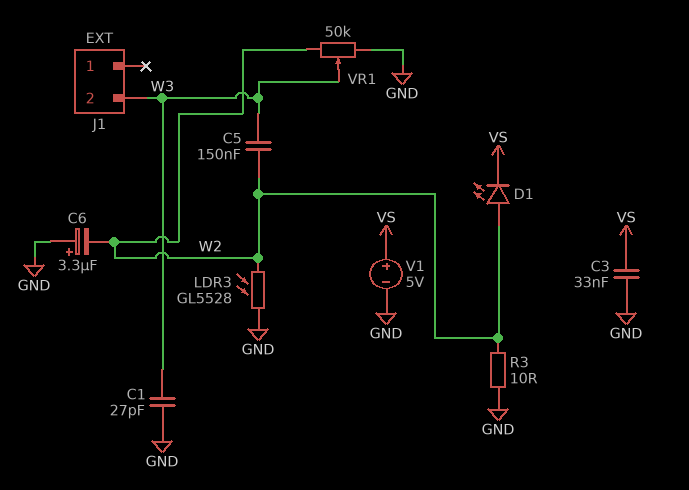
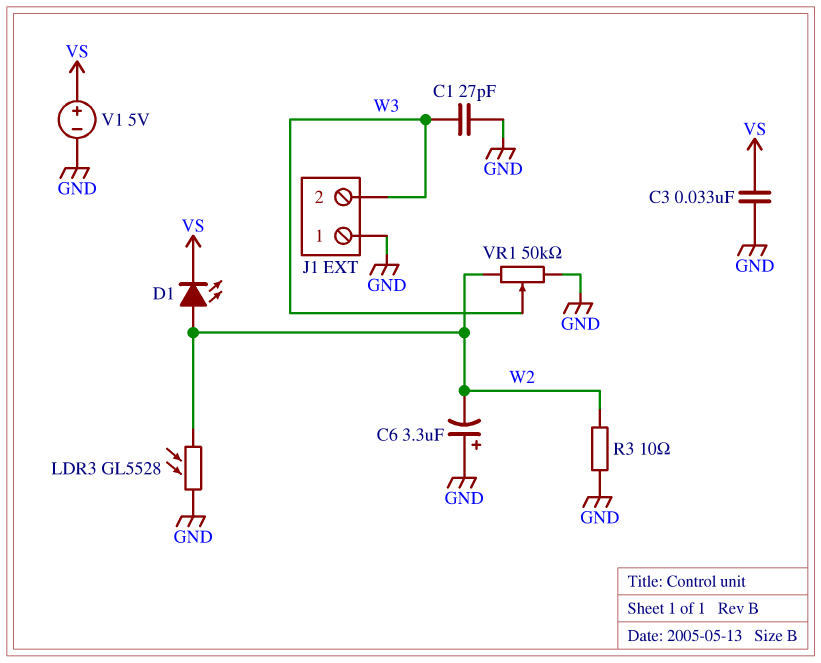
C5: 150nF (W2, W3) -> none
J1 pin 1: none -> GND

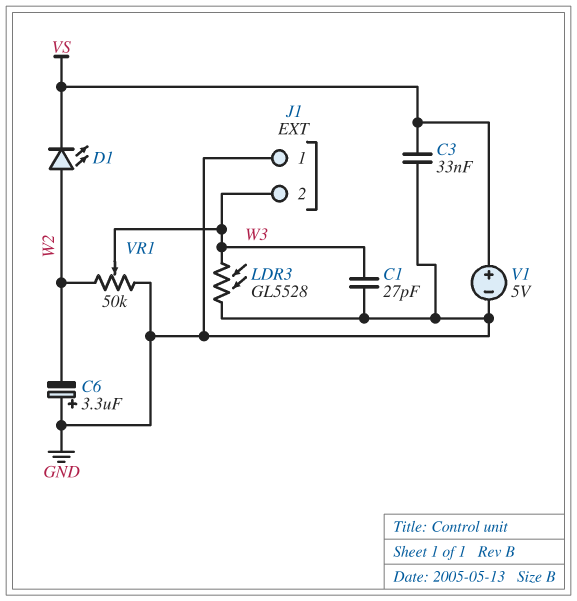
LDR3: GL5528 (GND, W2) -> GL5528 (GND, W3)
R3: 10 (GND, W2) -> none

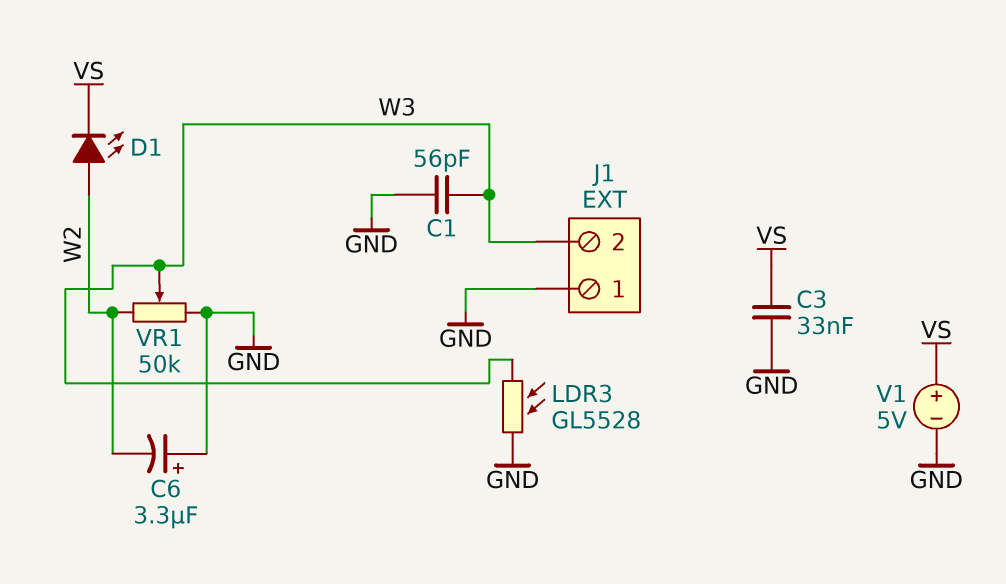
C1: 27pF (GND, W3) -> 56pF (GND, W3)

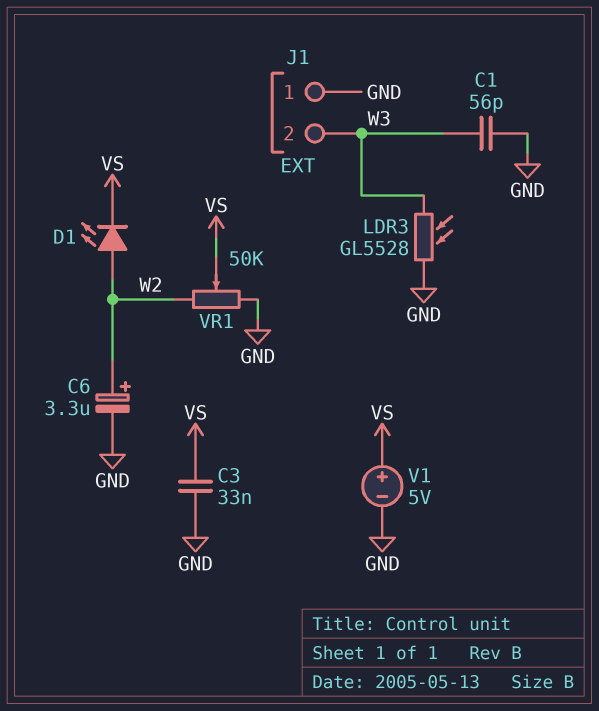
C6: 3.3uF (plus GND, minus W2) -> 3.3uF (plus W2, minus GND)
VR1: 50k (GND, W2, wiper W3) -> 50k (GND, W2, wiper VS)

